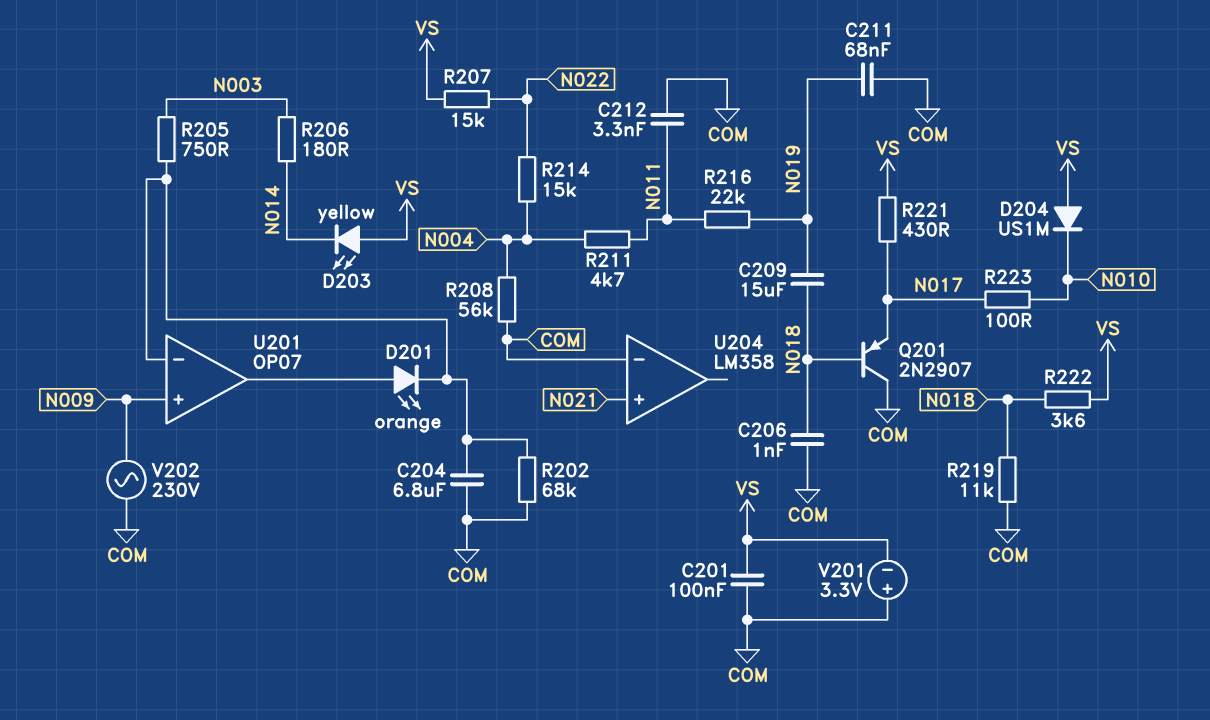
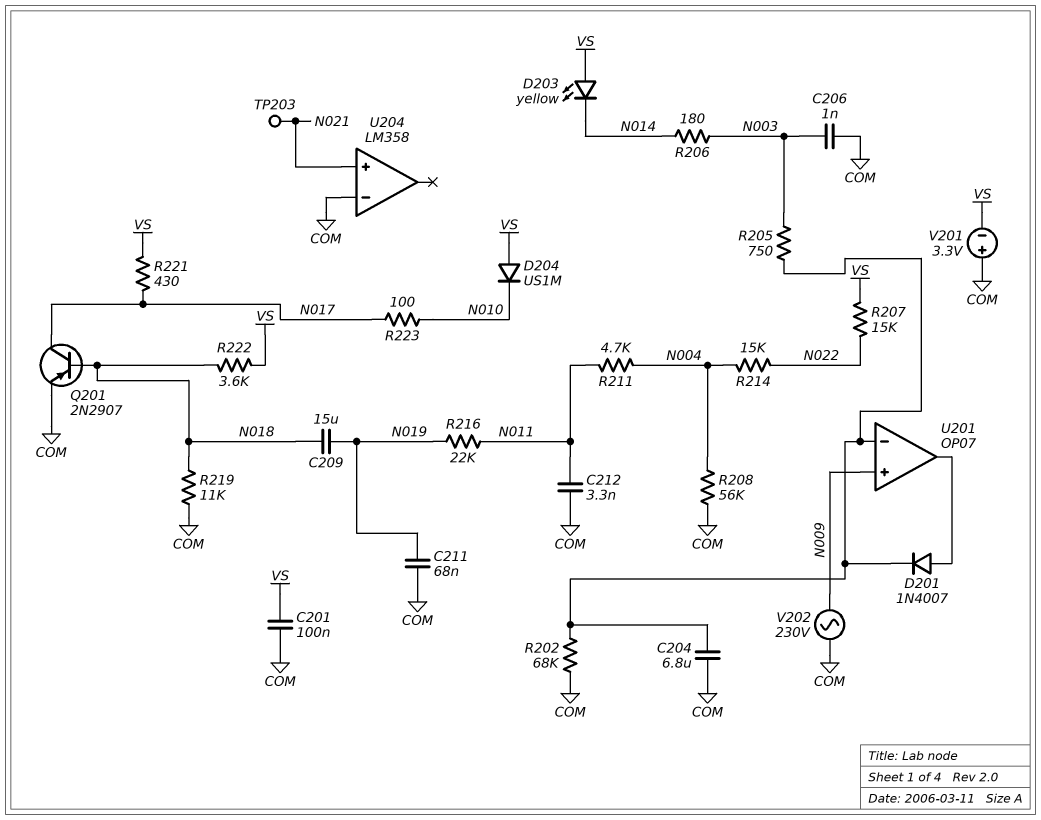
C206: 1nF (COM, N018) -> 1nF (COM, N003)
D201: LED orange (A U201/out, K U201/in-) -> diode 1N4007 (A U201/out, K U201/in-)
Q201: PNP 2N2907 (B N018, C COM, E N017) -> PNP 2N2907 (B N018, C N017, E COM)
TP203: none -> test point (N021)

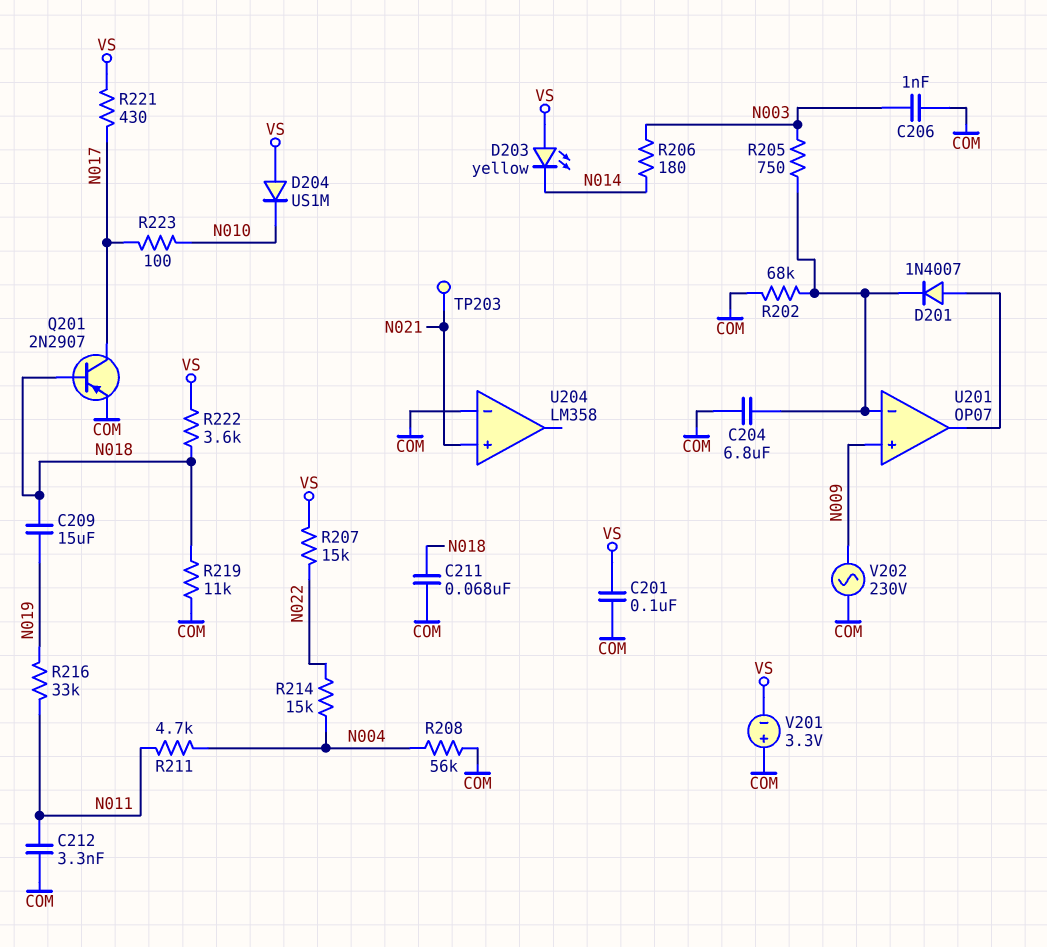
C211: 68nF (COM, N019) -> 68nF (COM, N018)
R216: 22k (N011, N019) -> 33k (N011, N019)

